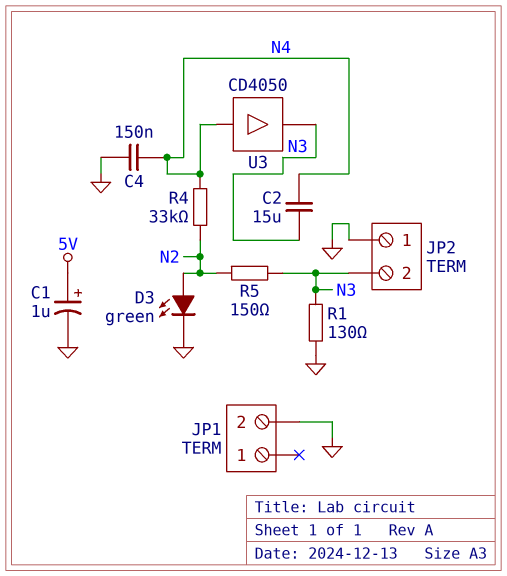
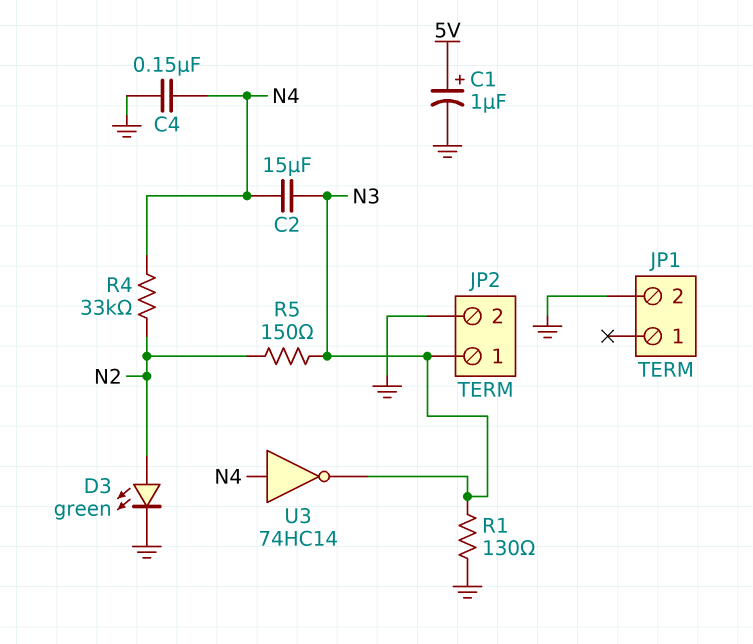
JP2 pin 1: GND -> N3
JP2 pin 2: N3 -> GND
U3: buffer CD4050 (in N4, out N3) -> NOT 74HC14 (in N4, out N3)

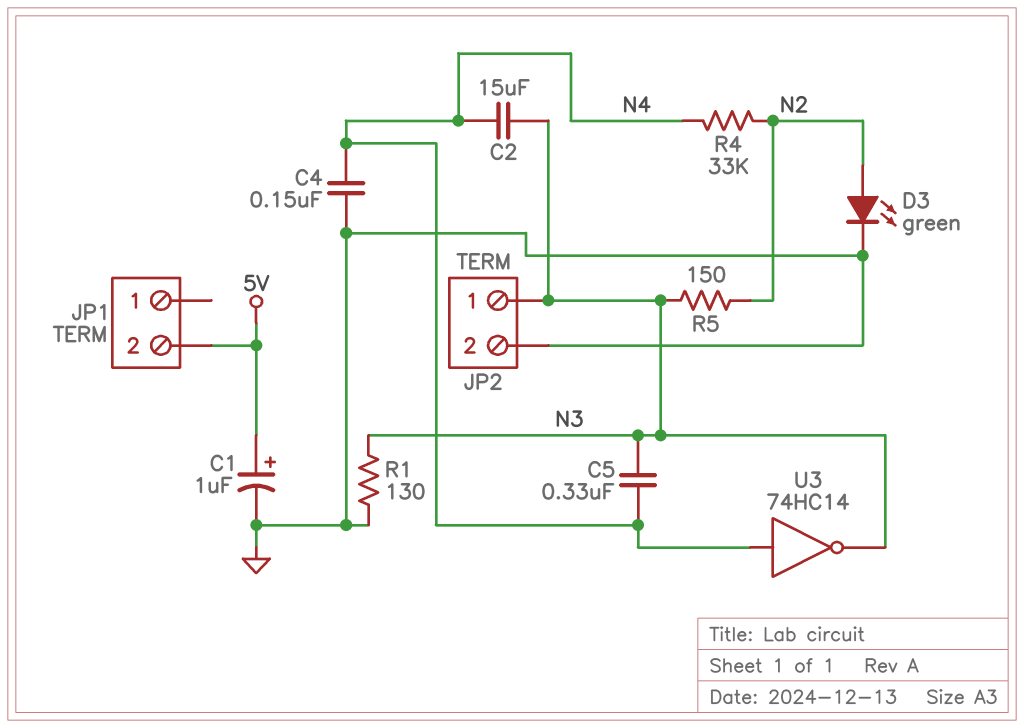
C5: none -> 330nF (N3, N4)
JP1 pin 2: GND -> 5V

